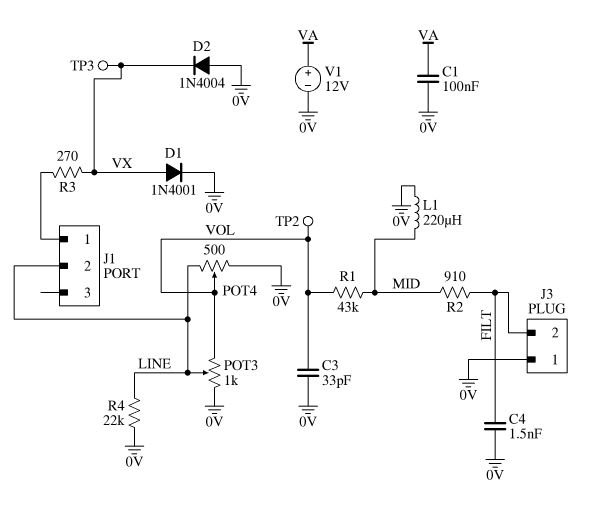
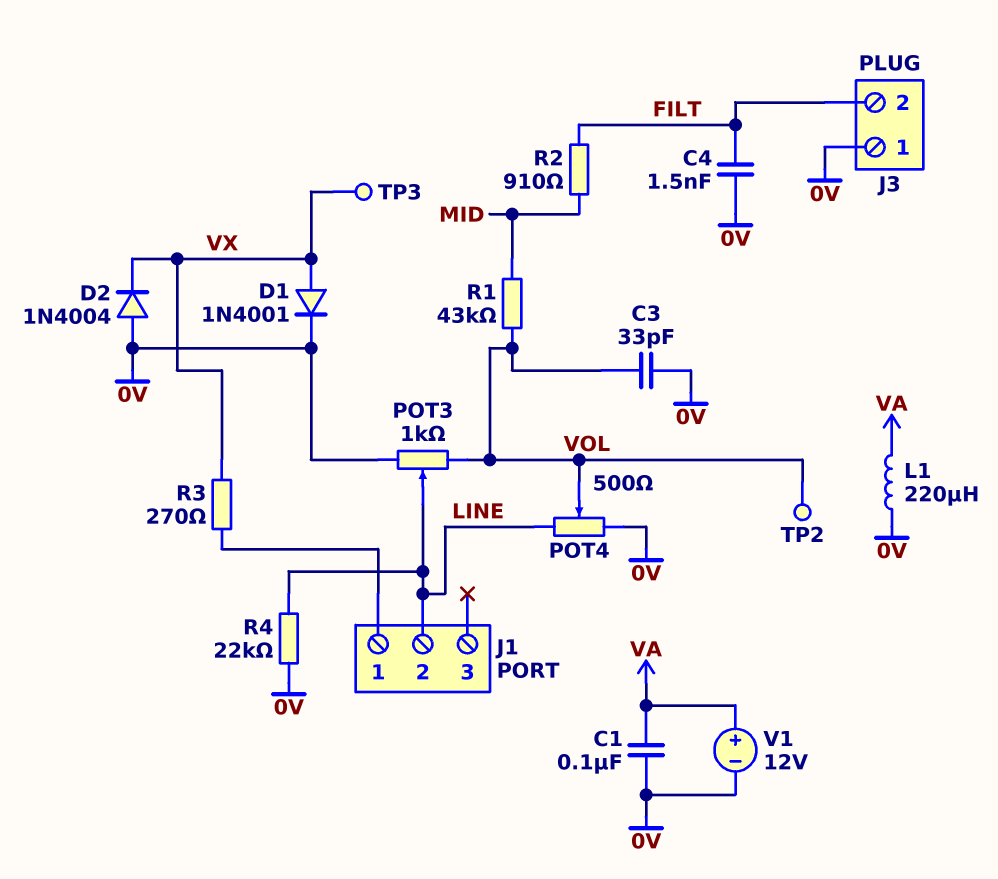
L1: 220uH (0V, MID) -> 220uH (0V, VA)

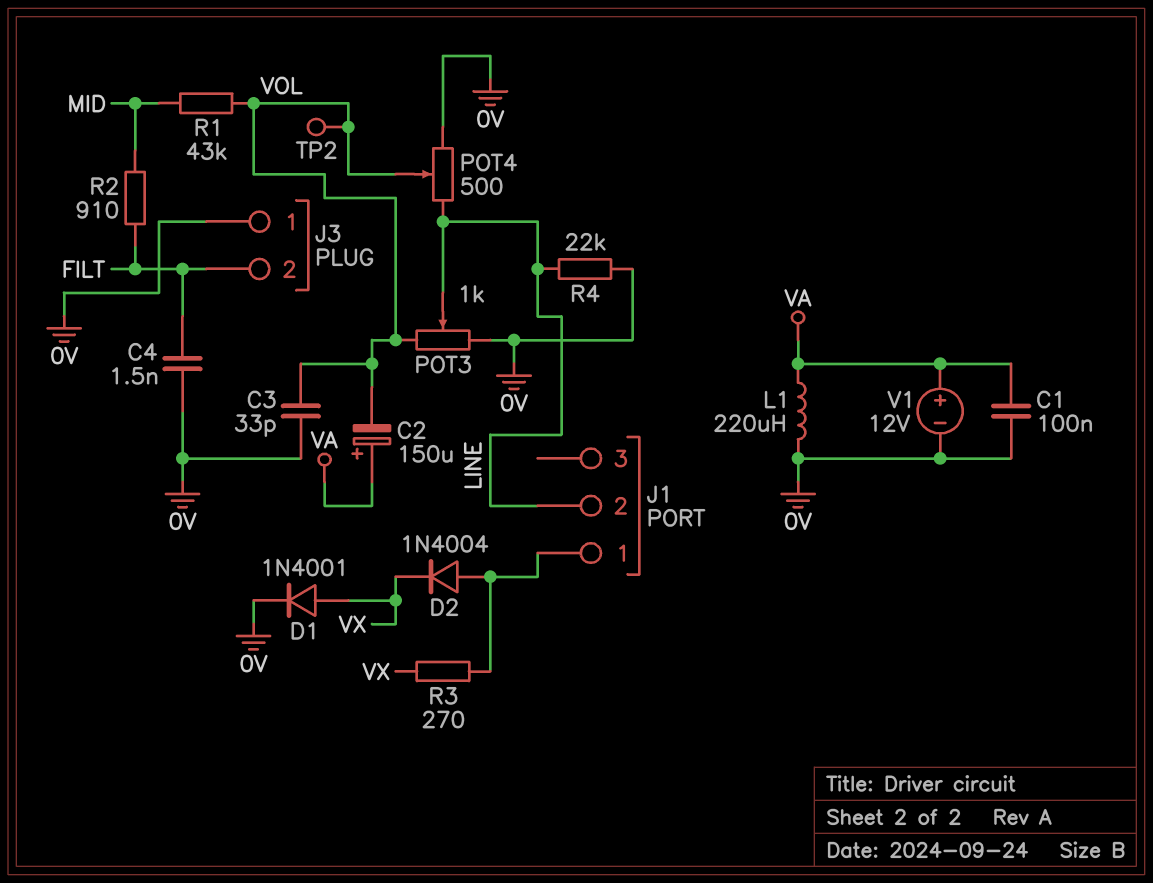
C2: none -> 150uF (plus VA, minus VOL)
D2: diode 1N4004 (A 0V, K VX) -> diode 1N4004 (A J1/1, K VX)
TP3: test point (VX) -> none

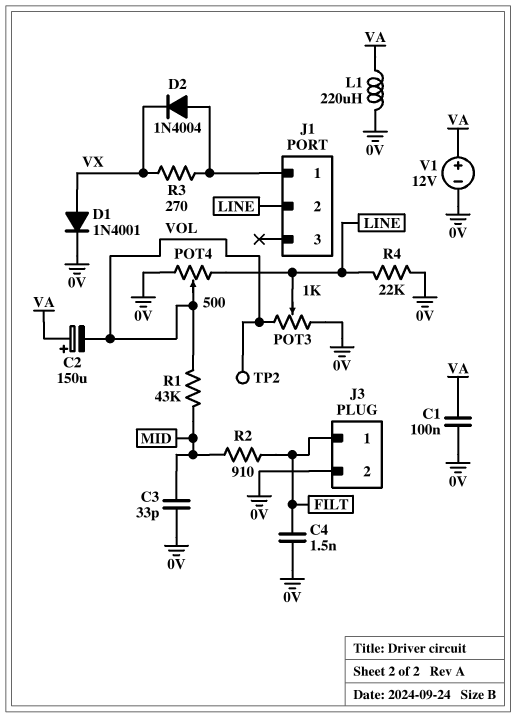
C3: 33pF (0V, VOL) -> 33pF (0V, MID)
J3 pin 1: 0V -> FILT
J3 pin 2: FILT -> 0V

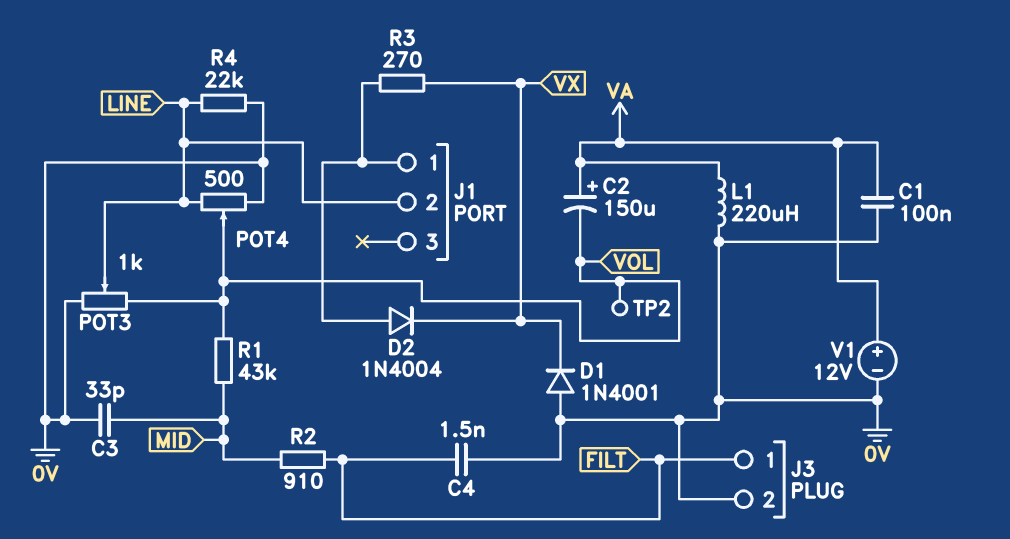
D1: diode 1N4001 (A VX, K 0V) -> diode 1N4001 (A 0V, K VX)

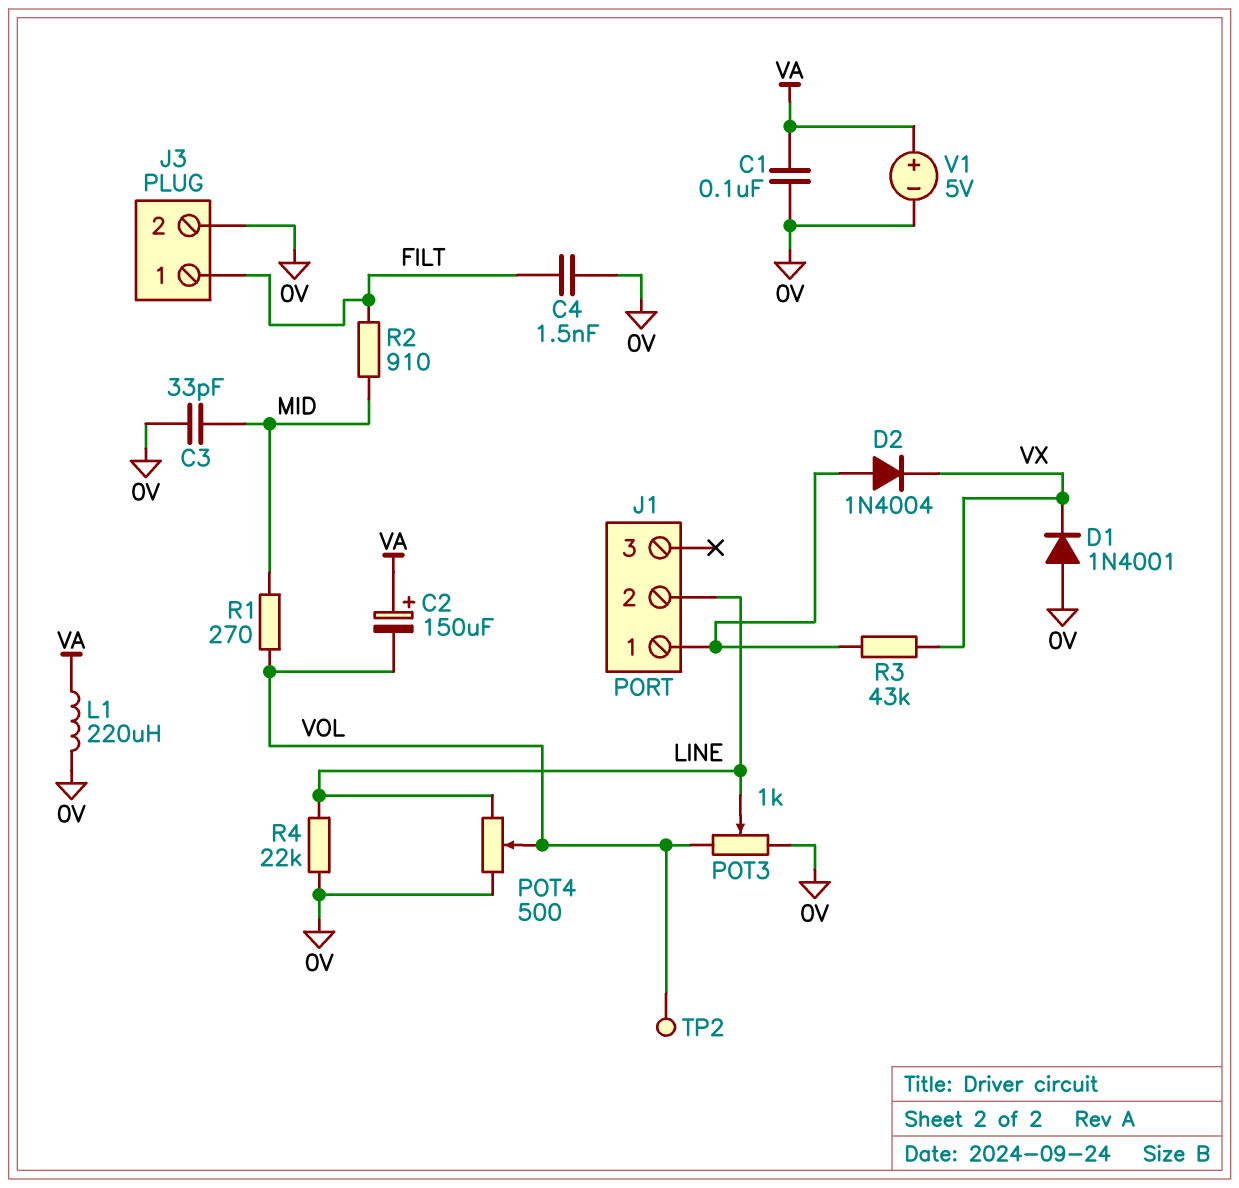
R1: 43k (MID, VOL) -> 270 (MID, VOL)
R3: 270 (J1/1, VX) -> 43k (J1/1, VX)
V1: 12V (plus VA, minus 0V) -> 5V (plus VA, minus 0V)

